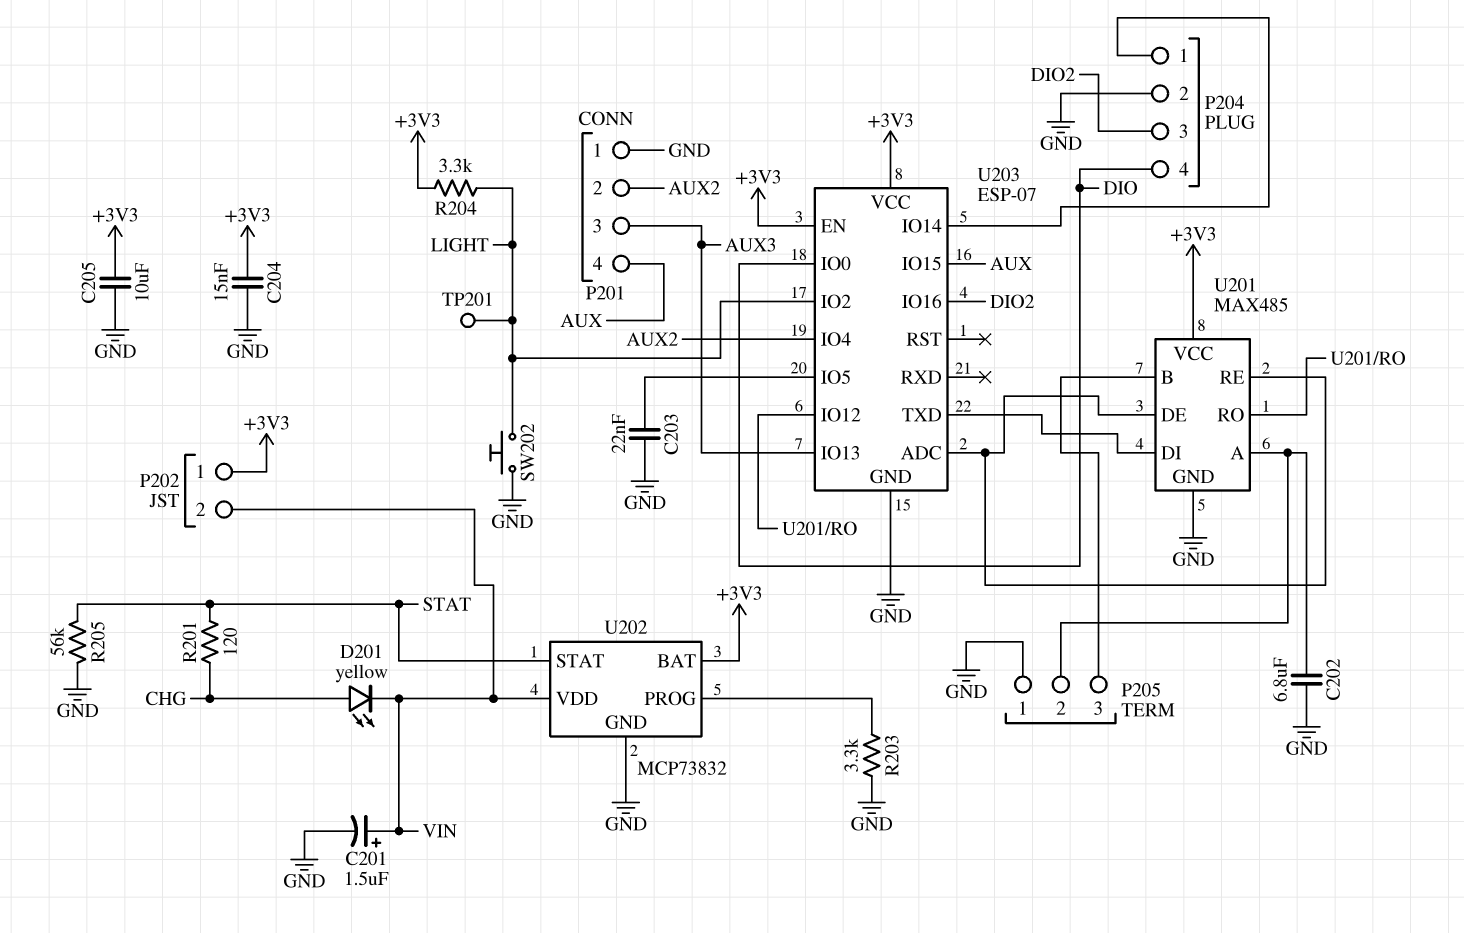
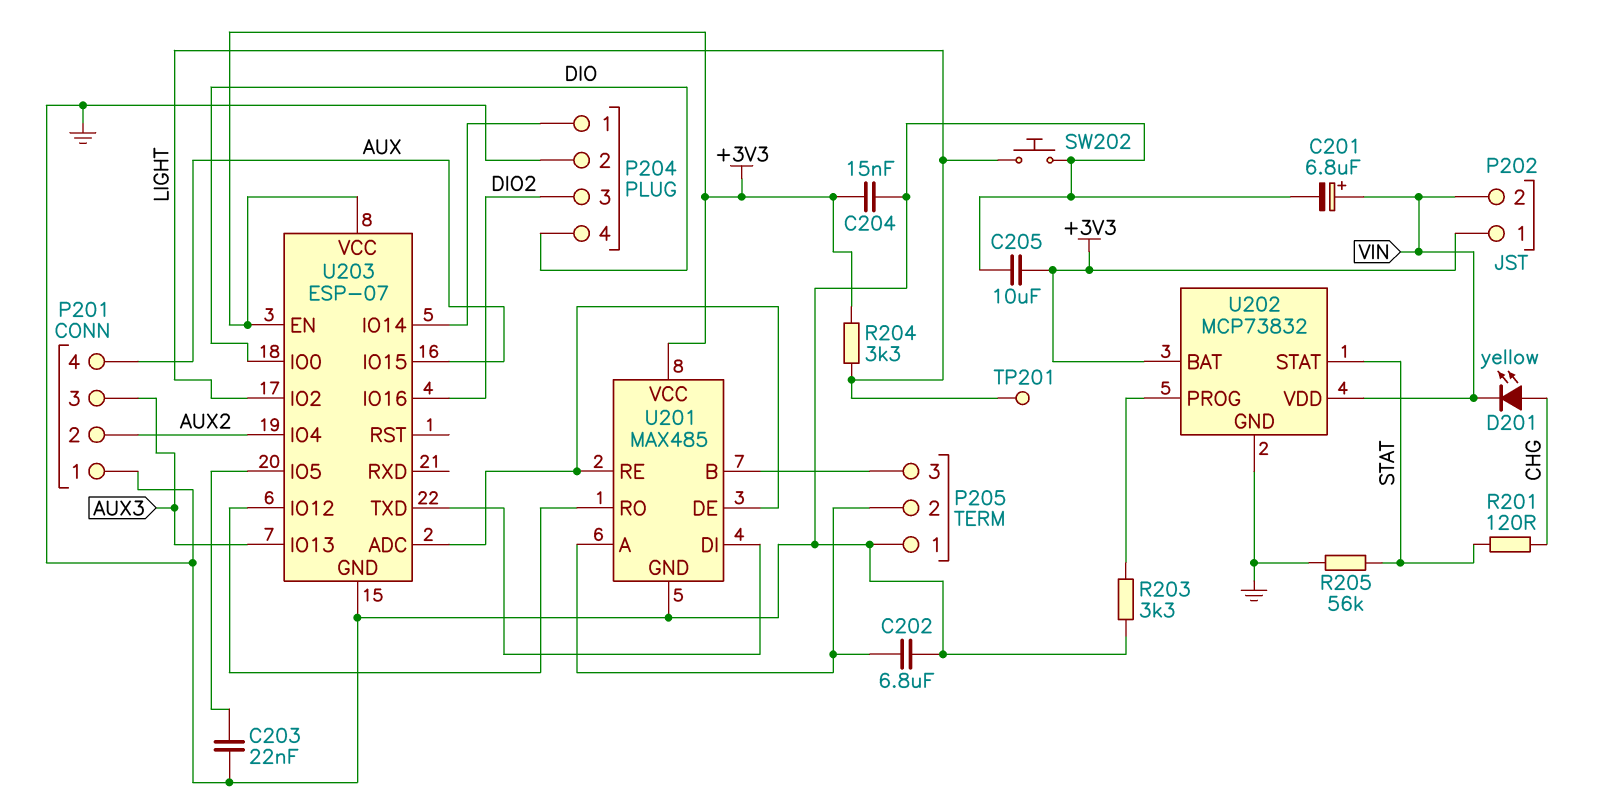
C201: 1.5uF (plus VIN, minus GND) -> 6.8uF (plus VIN, minus GND)

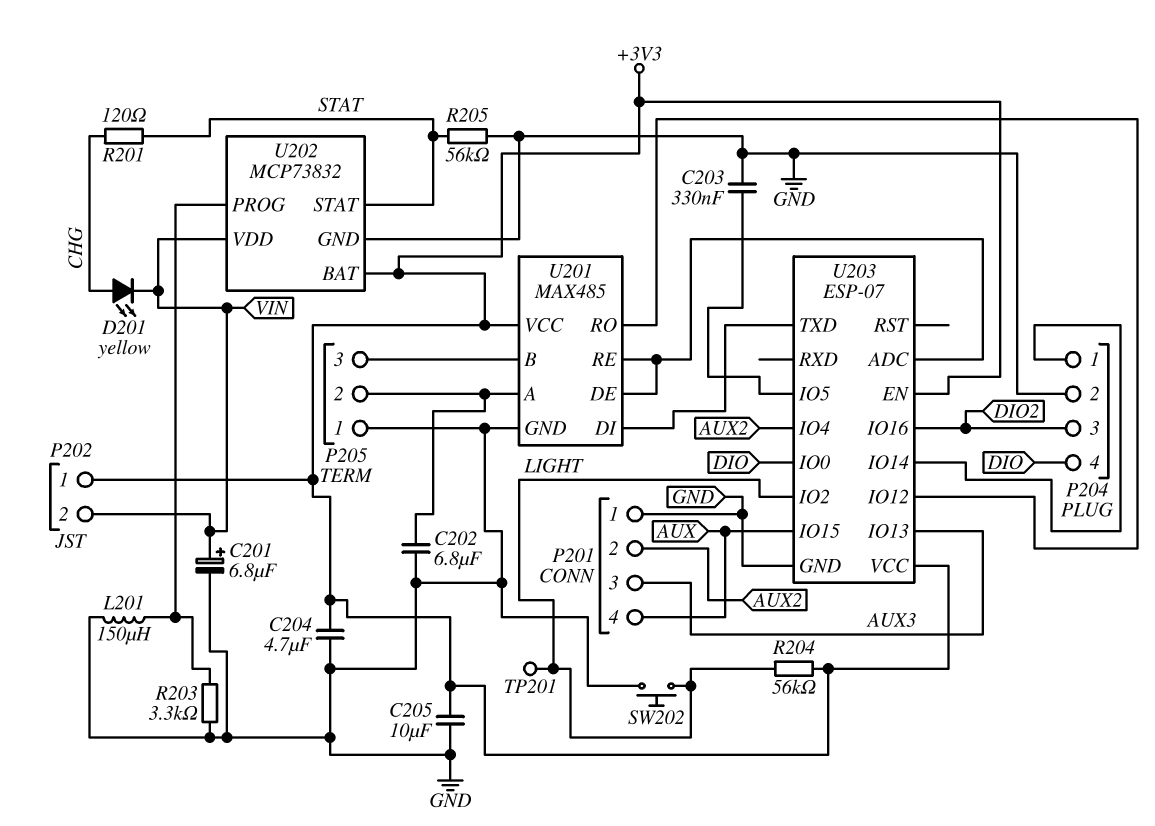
C203: 22nF (GND, U203/IO5) -> 330nF (GND, U203/IO5)
C204: 15nF (+3V3, GND) -> 4.7uF (+3V3, GND)
L201: none -> 150uH (GND, U202/PROG)
R204: 3.3k (+3V3, LIGHT) -> 56k (+3V3, LIGHT)

